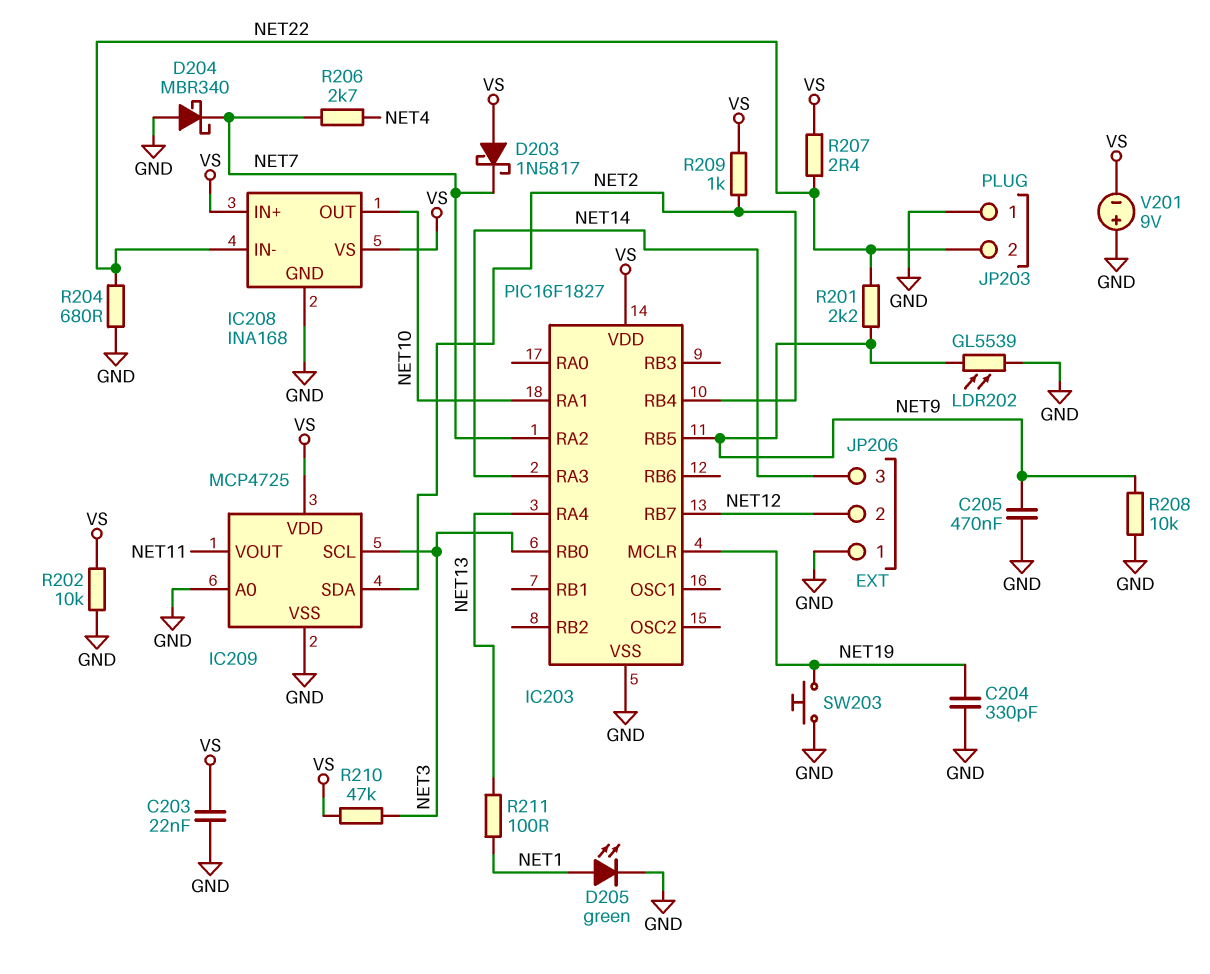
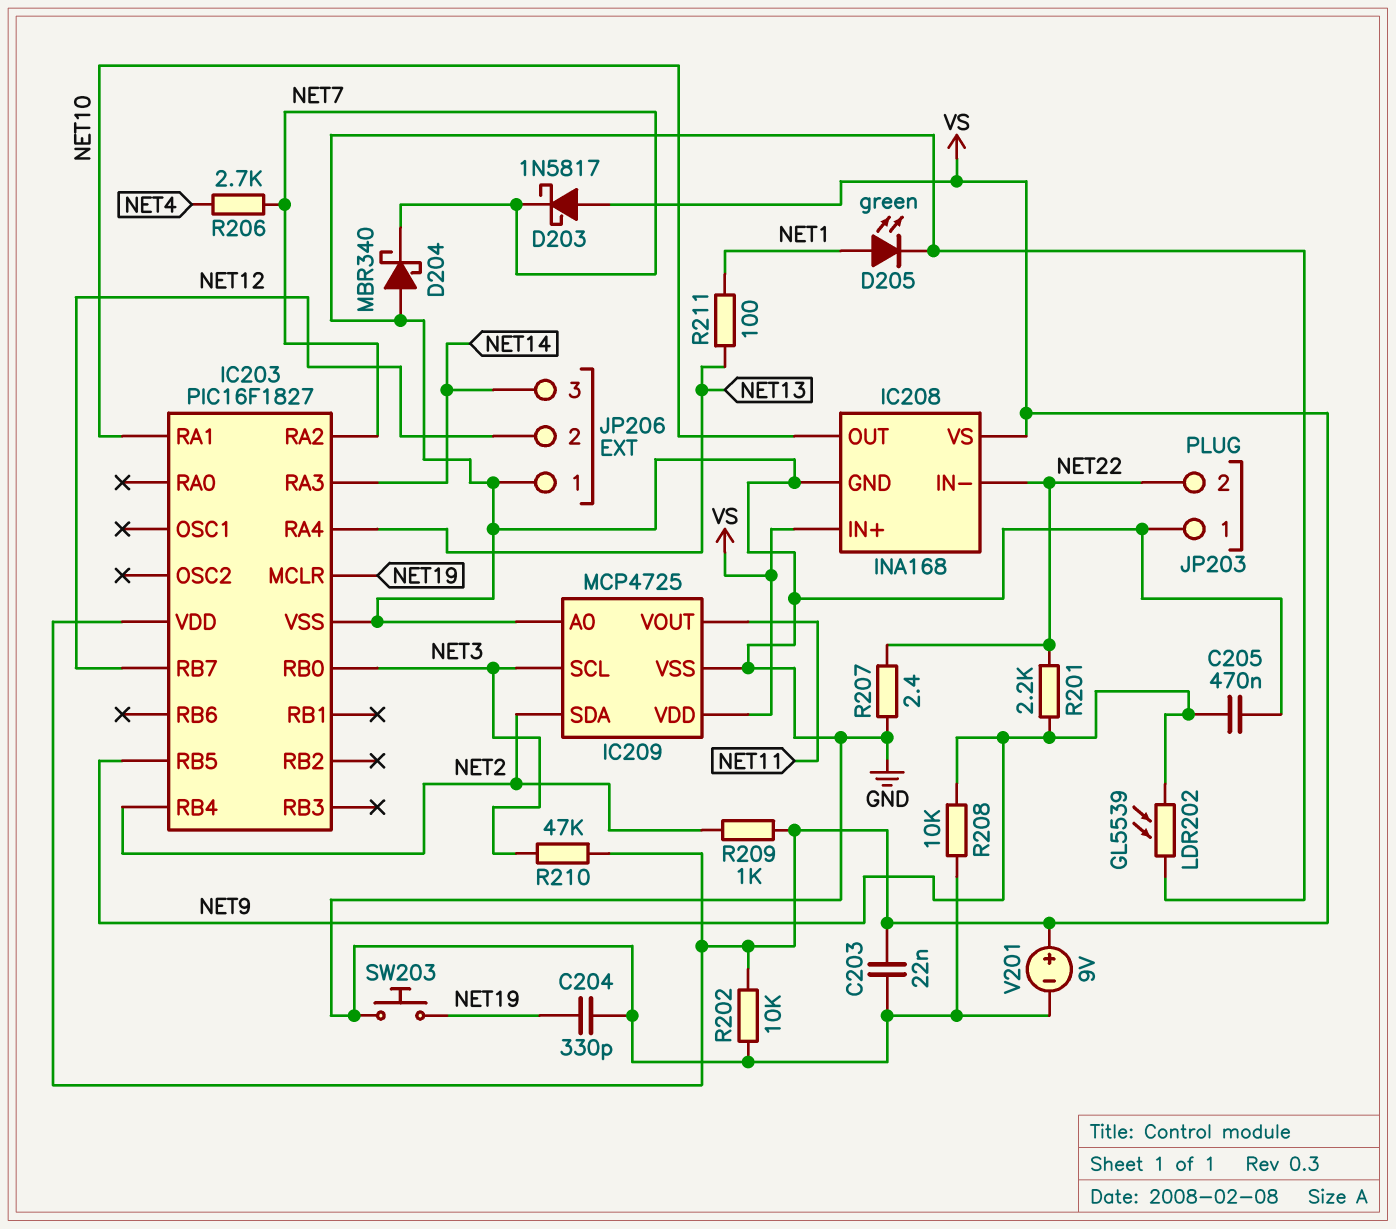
R204: 680 (GND, NET22) -> none
R207: 2.4 (NET22, VS) -> 2.4 (GND, NET22)
V201: 9V (plus GND, minus VS) -> 9V (plus VS, minus GND)

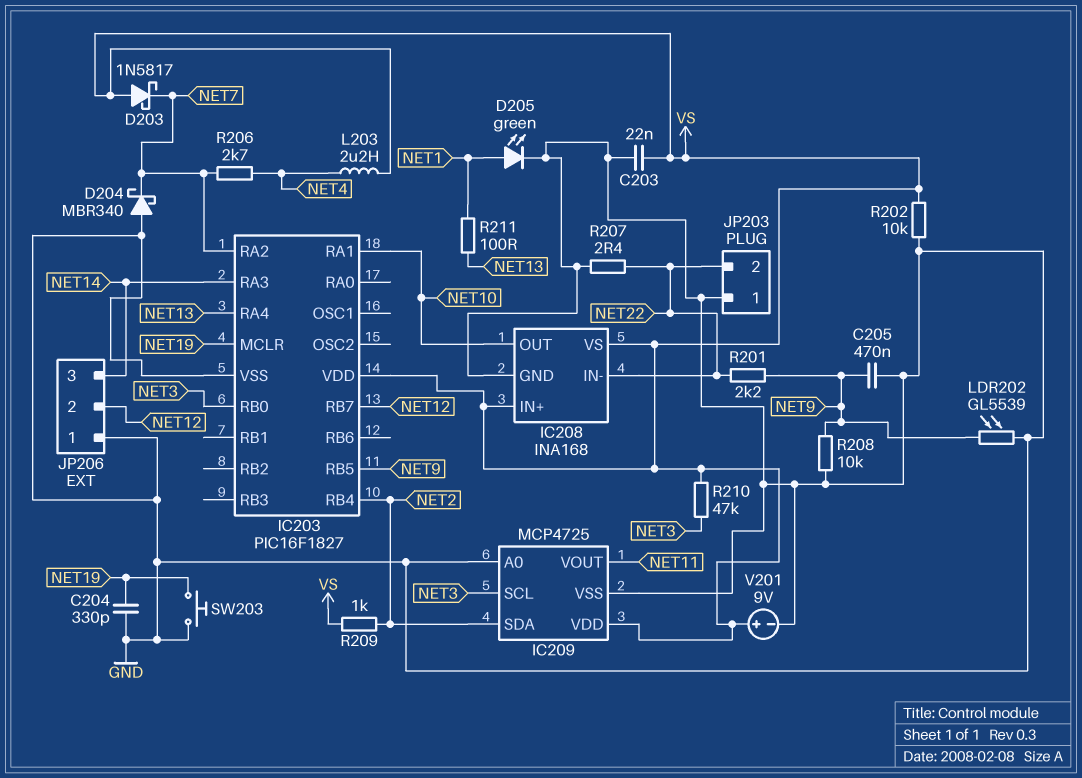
L203: none -> 2.2uH (NET4, VS)

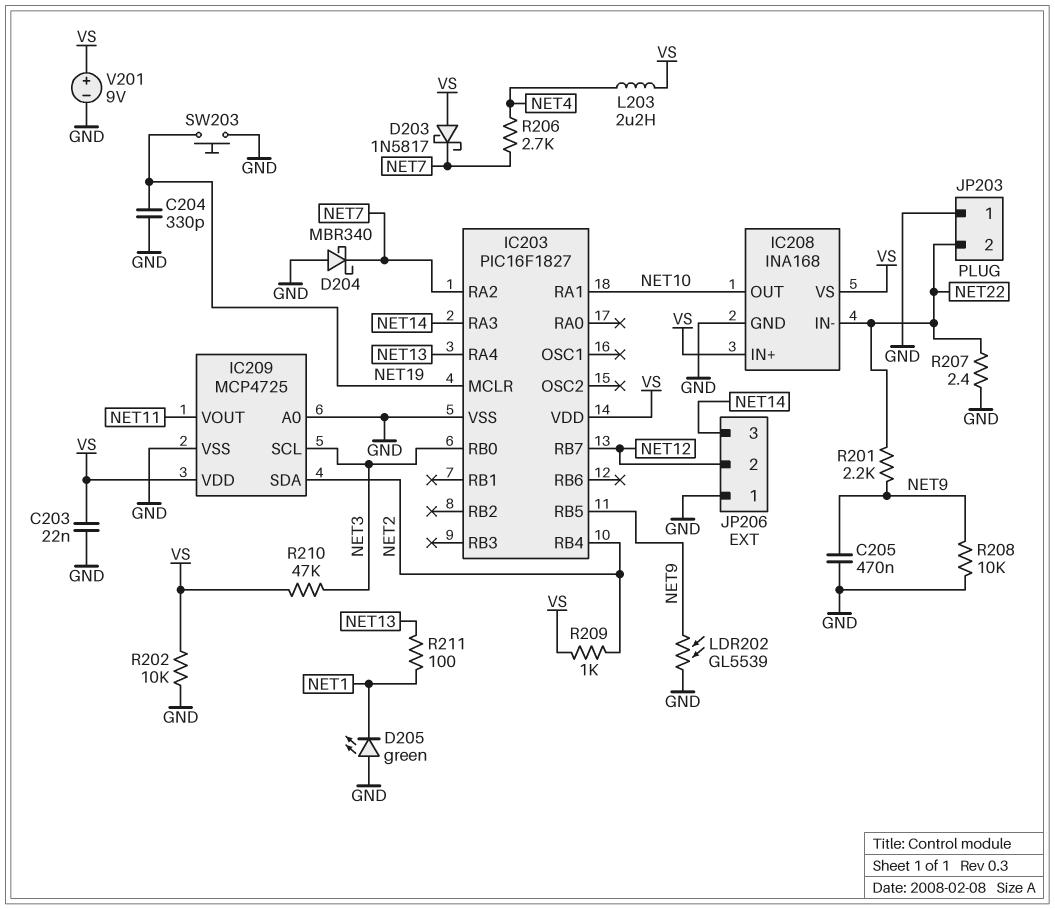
D205: LED green (A NET1, K GND) -> LED green (A GND, K NET1)

